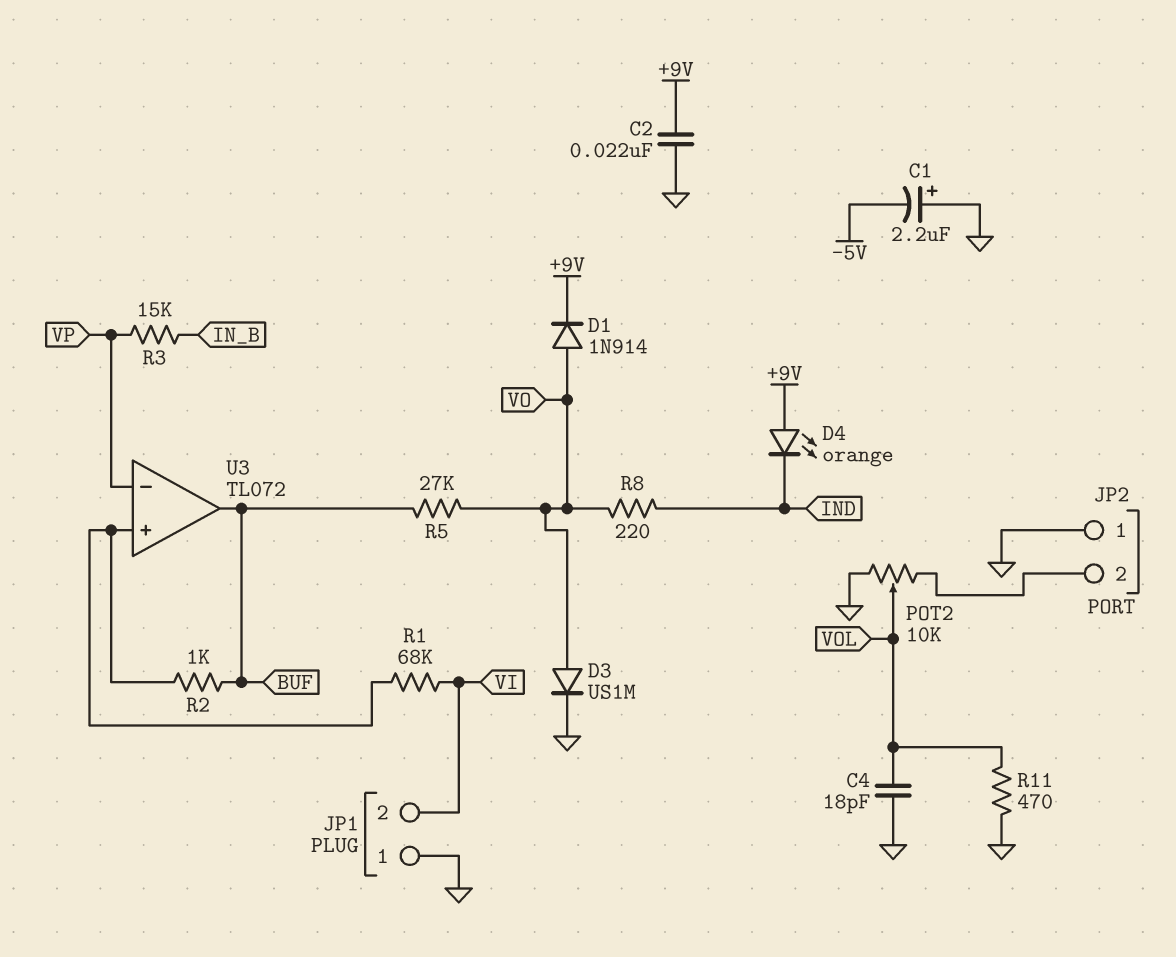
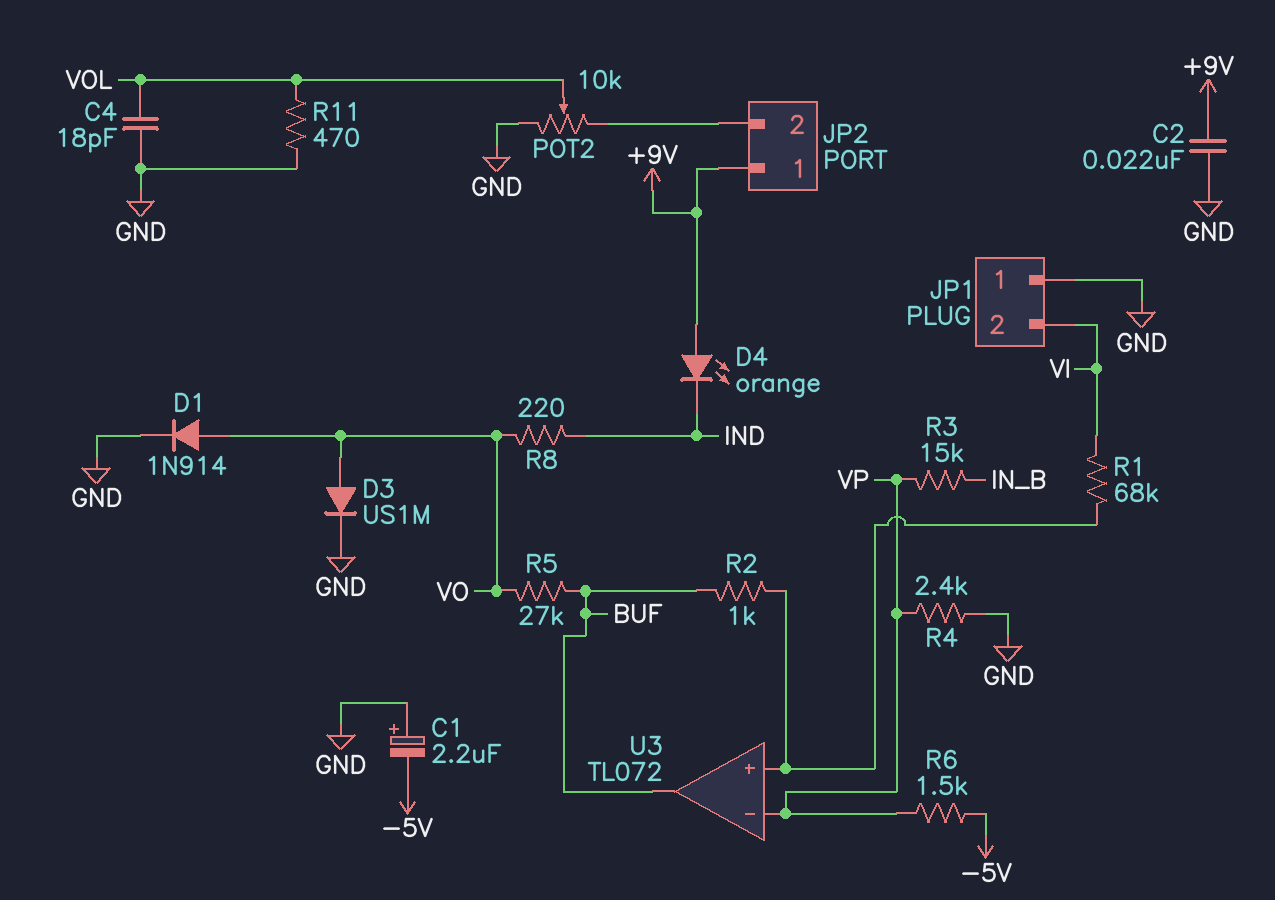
D1: diode 1N914 (A VO, K +9V) -> diode 1N914 (A VO, K GND)
JP2 pin 1: GND -> +9V
R4: none -> 2.4k (GND, VP)
R6: none -> 1.5k (-5V, VP)

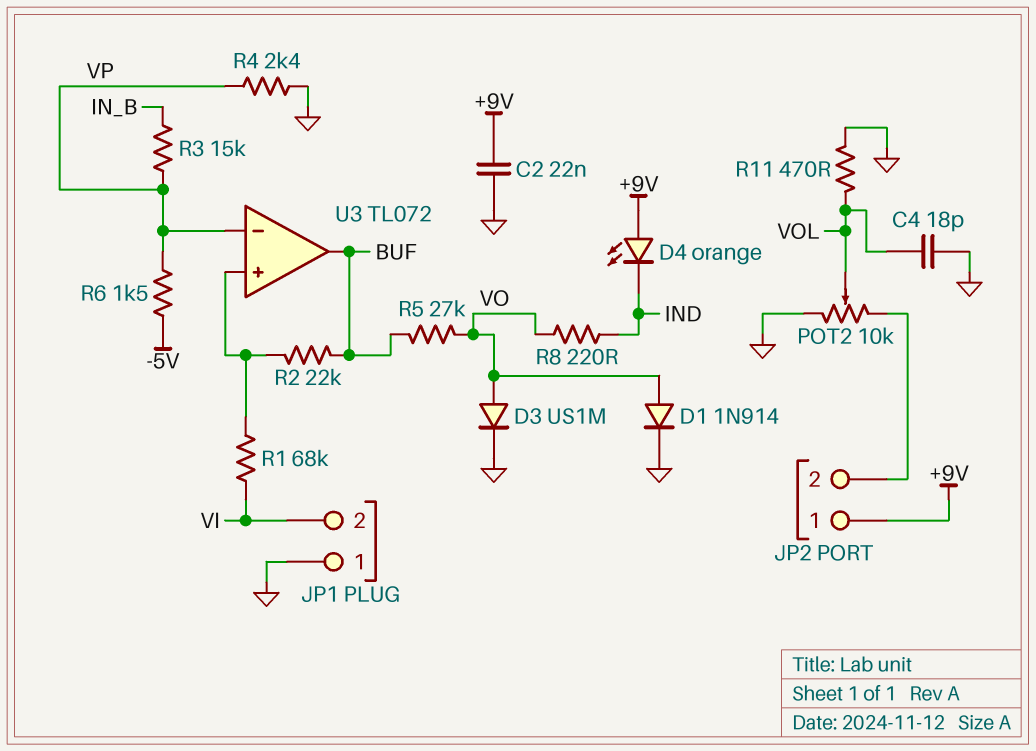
C1: 2.2uF (plus GND, minus -5V) -> none
R2: 1k (BUF, U3/in+) -> 22k (BUF, U3/in+)

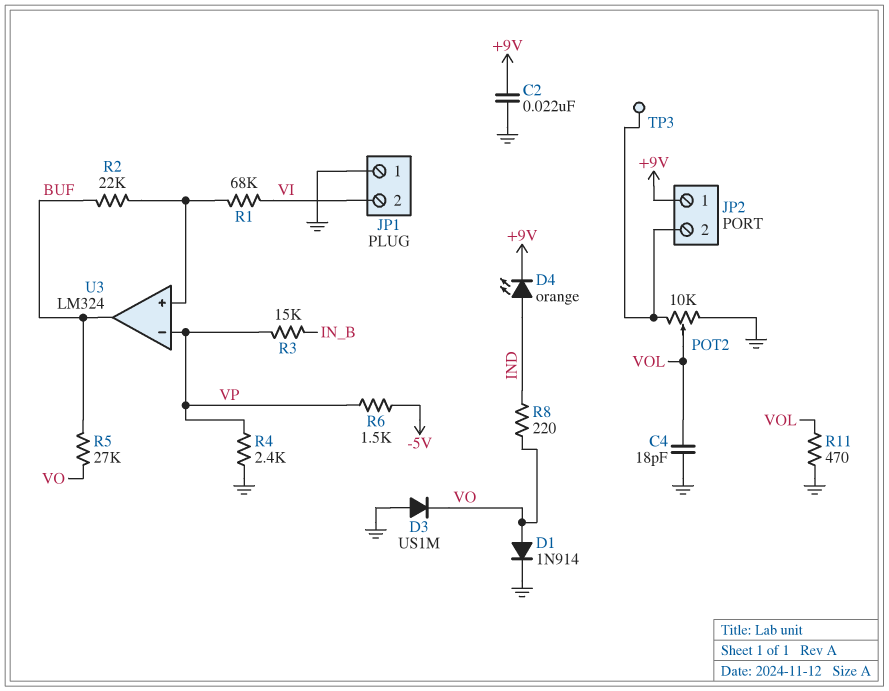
D3: diode US1M (A VO, K GND) -> diode US1M (A GND, K VO)
D4: LED orange (A +9V, K IND) -> LED orange (A IND, K +9V)
TP3: none -> test point (JP2/2)
U3: TL072 -> LM324

